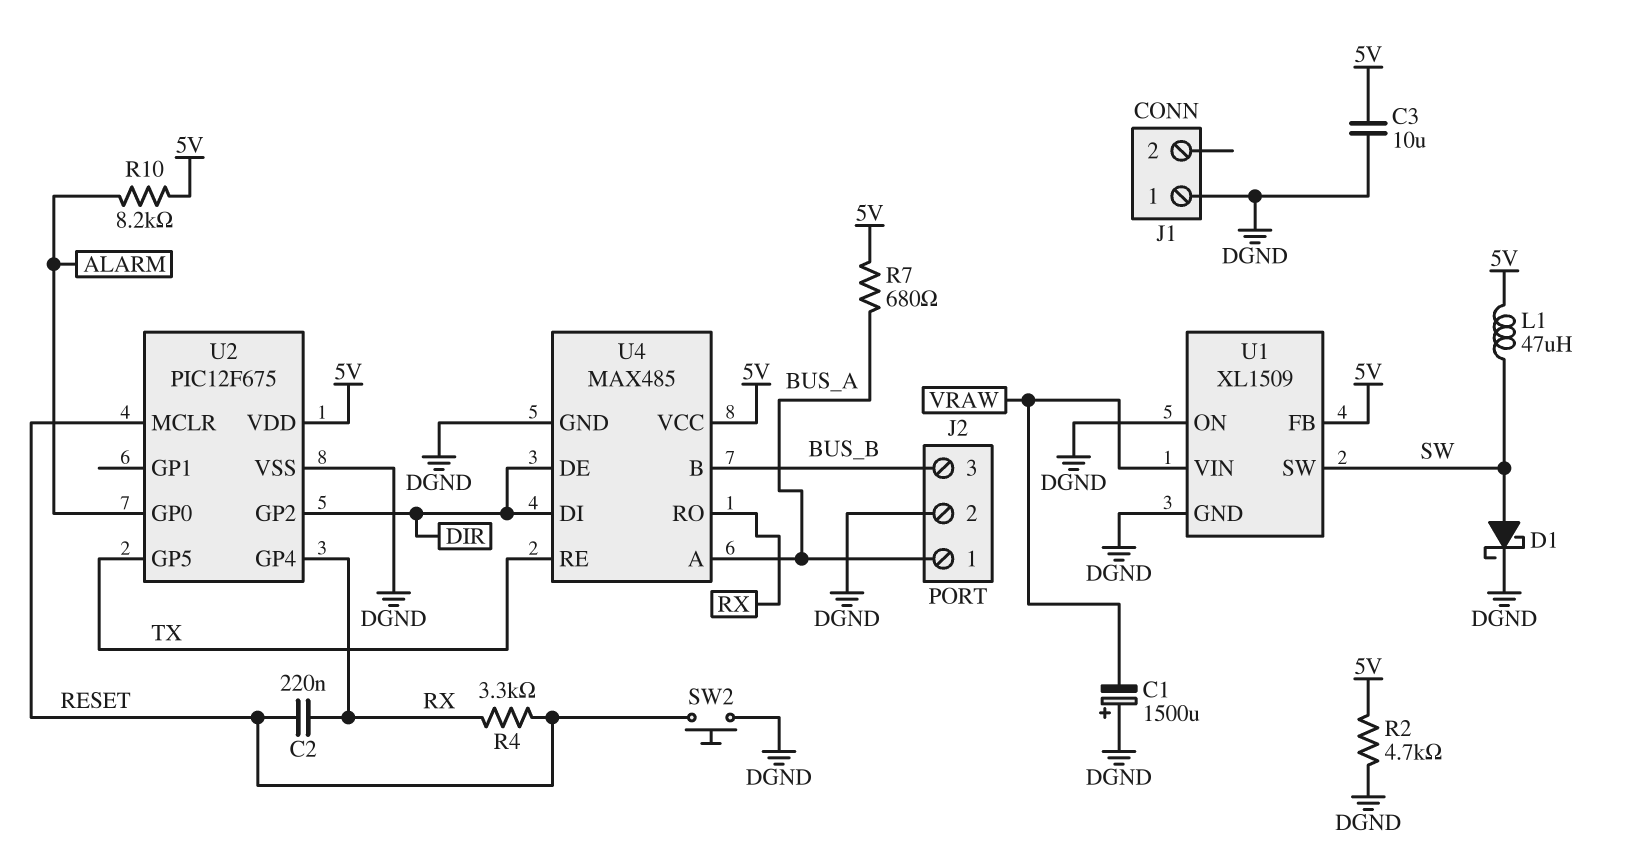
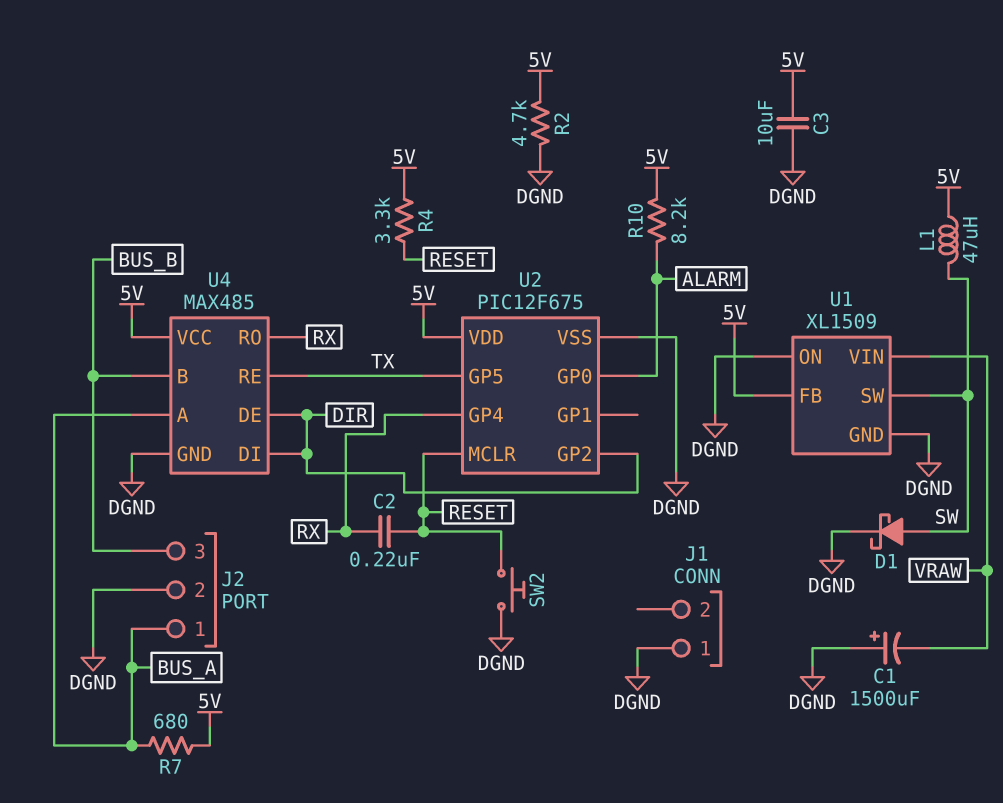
R4: 3.3k (RESET, RX) -> 3.3k (5V, RESET)

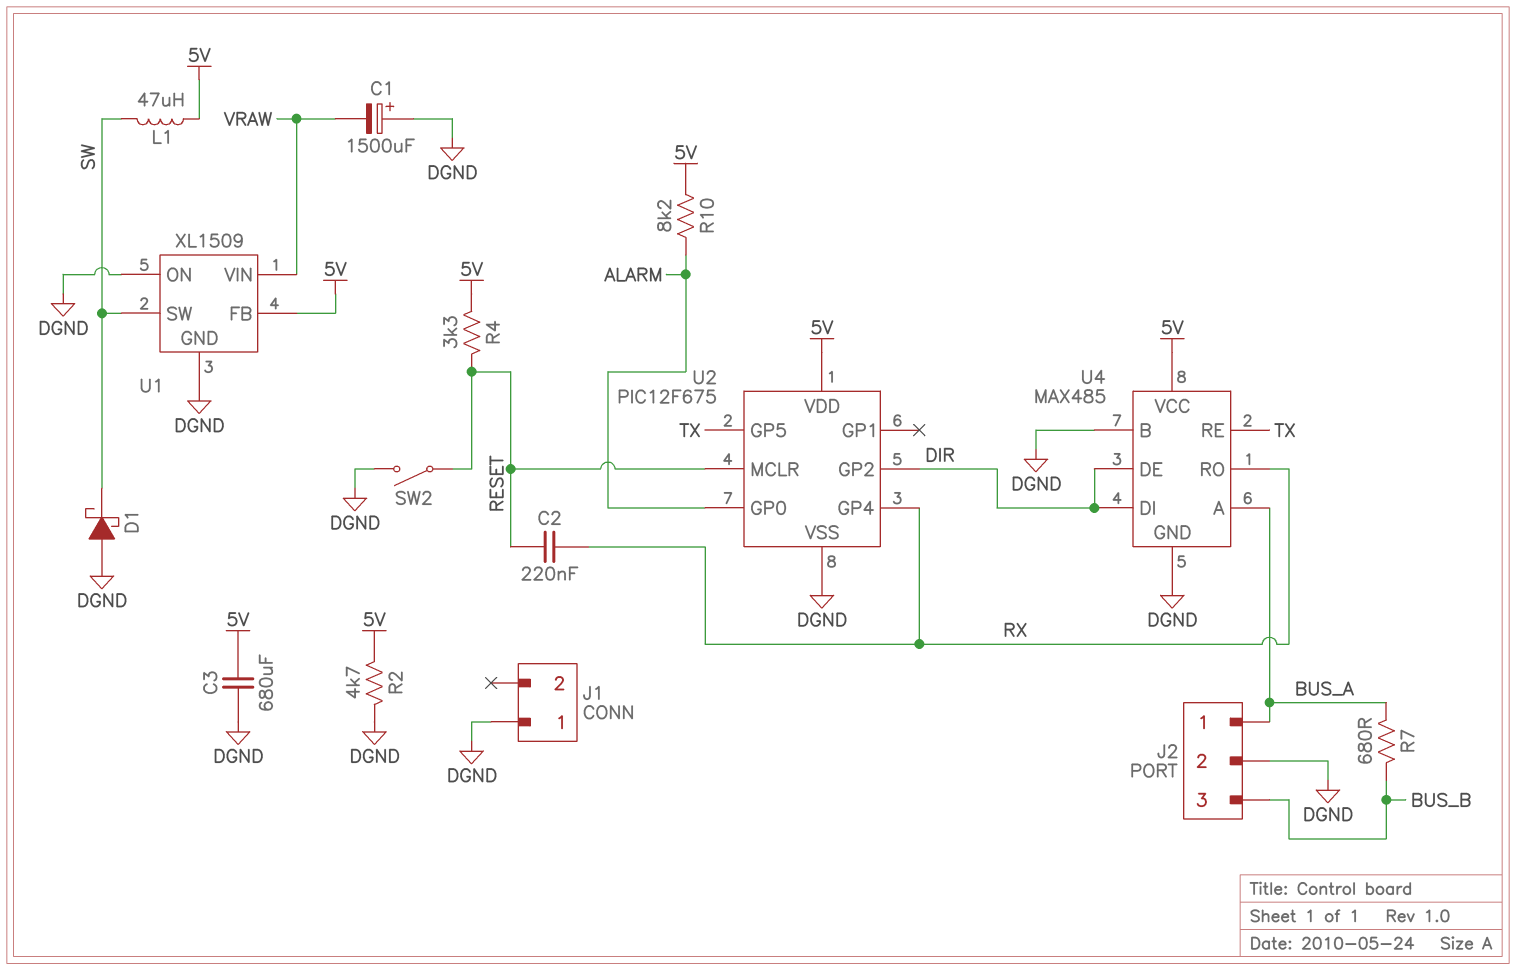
C3: 10uF (5V, DGND) -> 680uF (5V, DGND)
D1: schottky (A SW, K DGND) -> schottky (A DGND, K SW)
R7: 680 (5V, BUS_A) -> 680 (BUS_A, BUS_B)
SW2: button (DGND, RESET) -> switch (DGND, RESET)
U4 pin B: BUS_B -> DGND

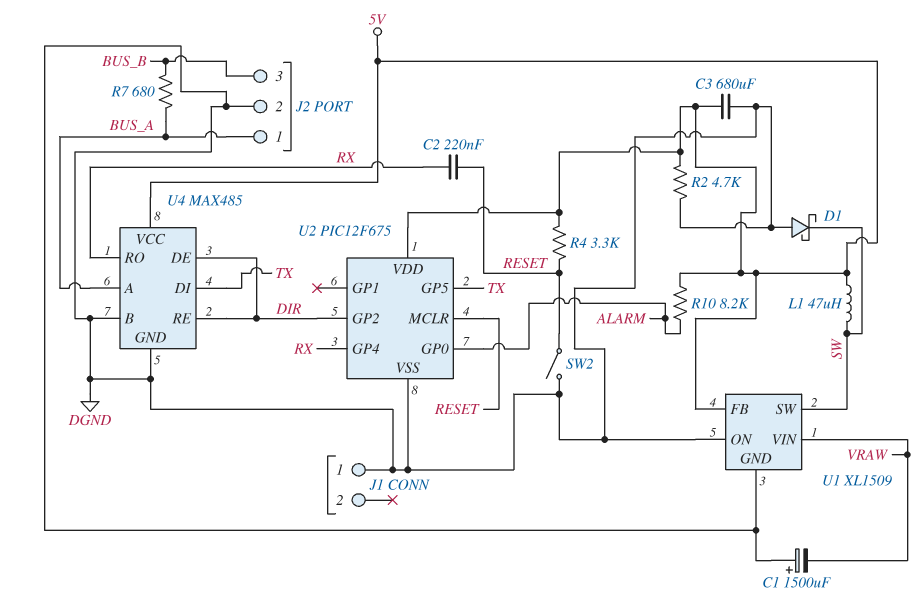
U4 pin DI: DIR -> TX
U4 pin RE: TX -> DIR

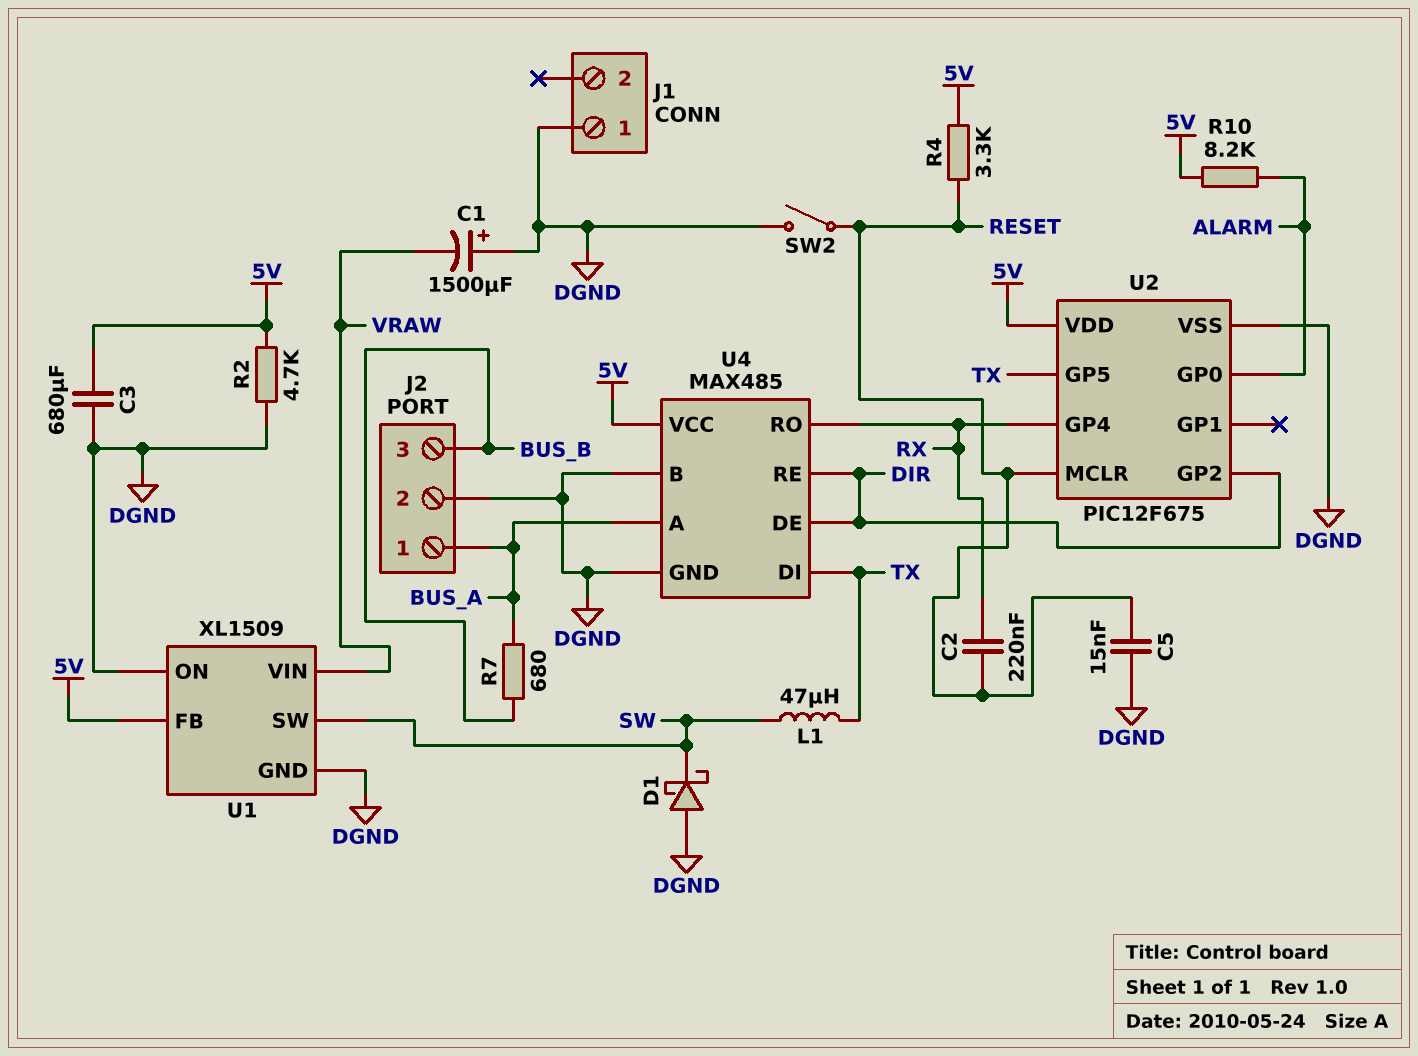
C5: none -> 15nF (DGND, RESET)
L1: 47uH (5V, SW) -> 47uH (SW, TX)

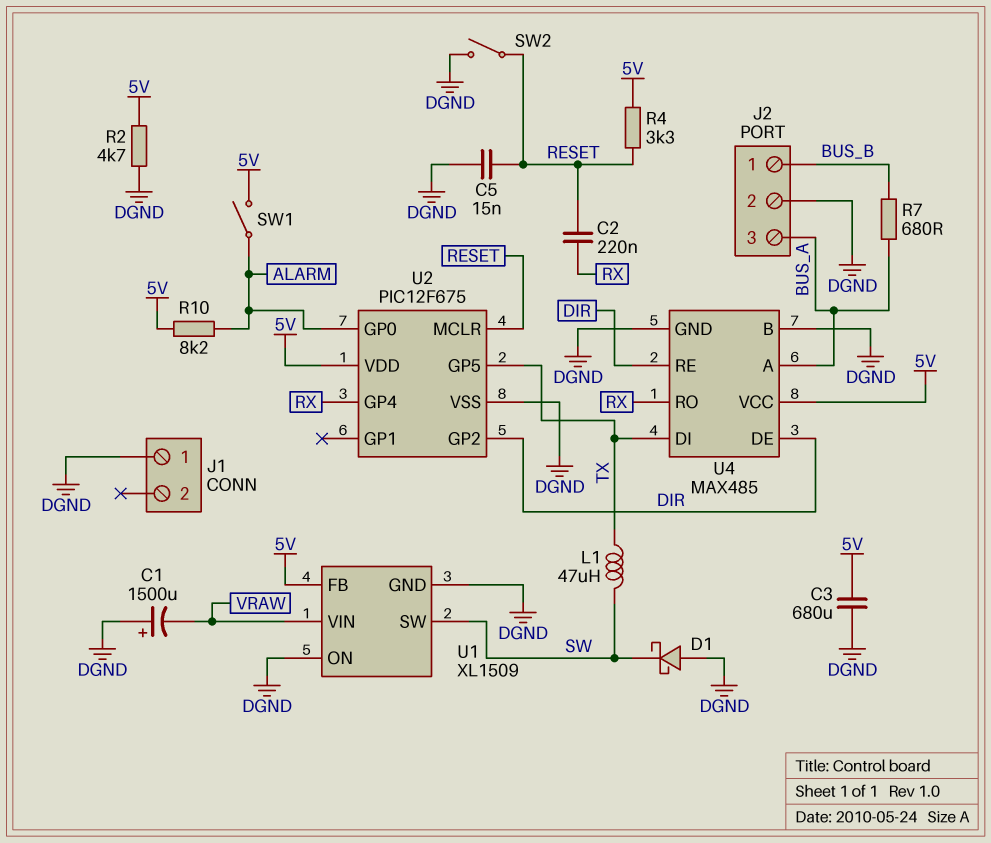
J2 pin 1: BUS_A -> BUS_B
J2 pin 3: BUS_B -> BUS_A
SW1: none -> switch (5V, ALARM)

